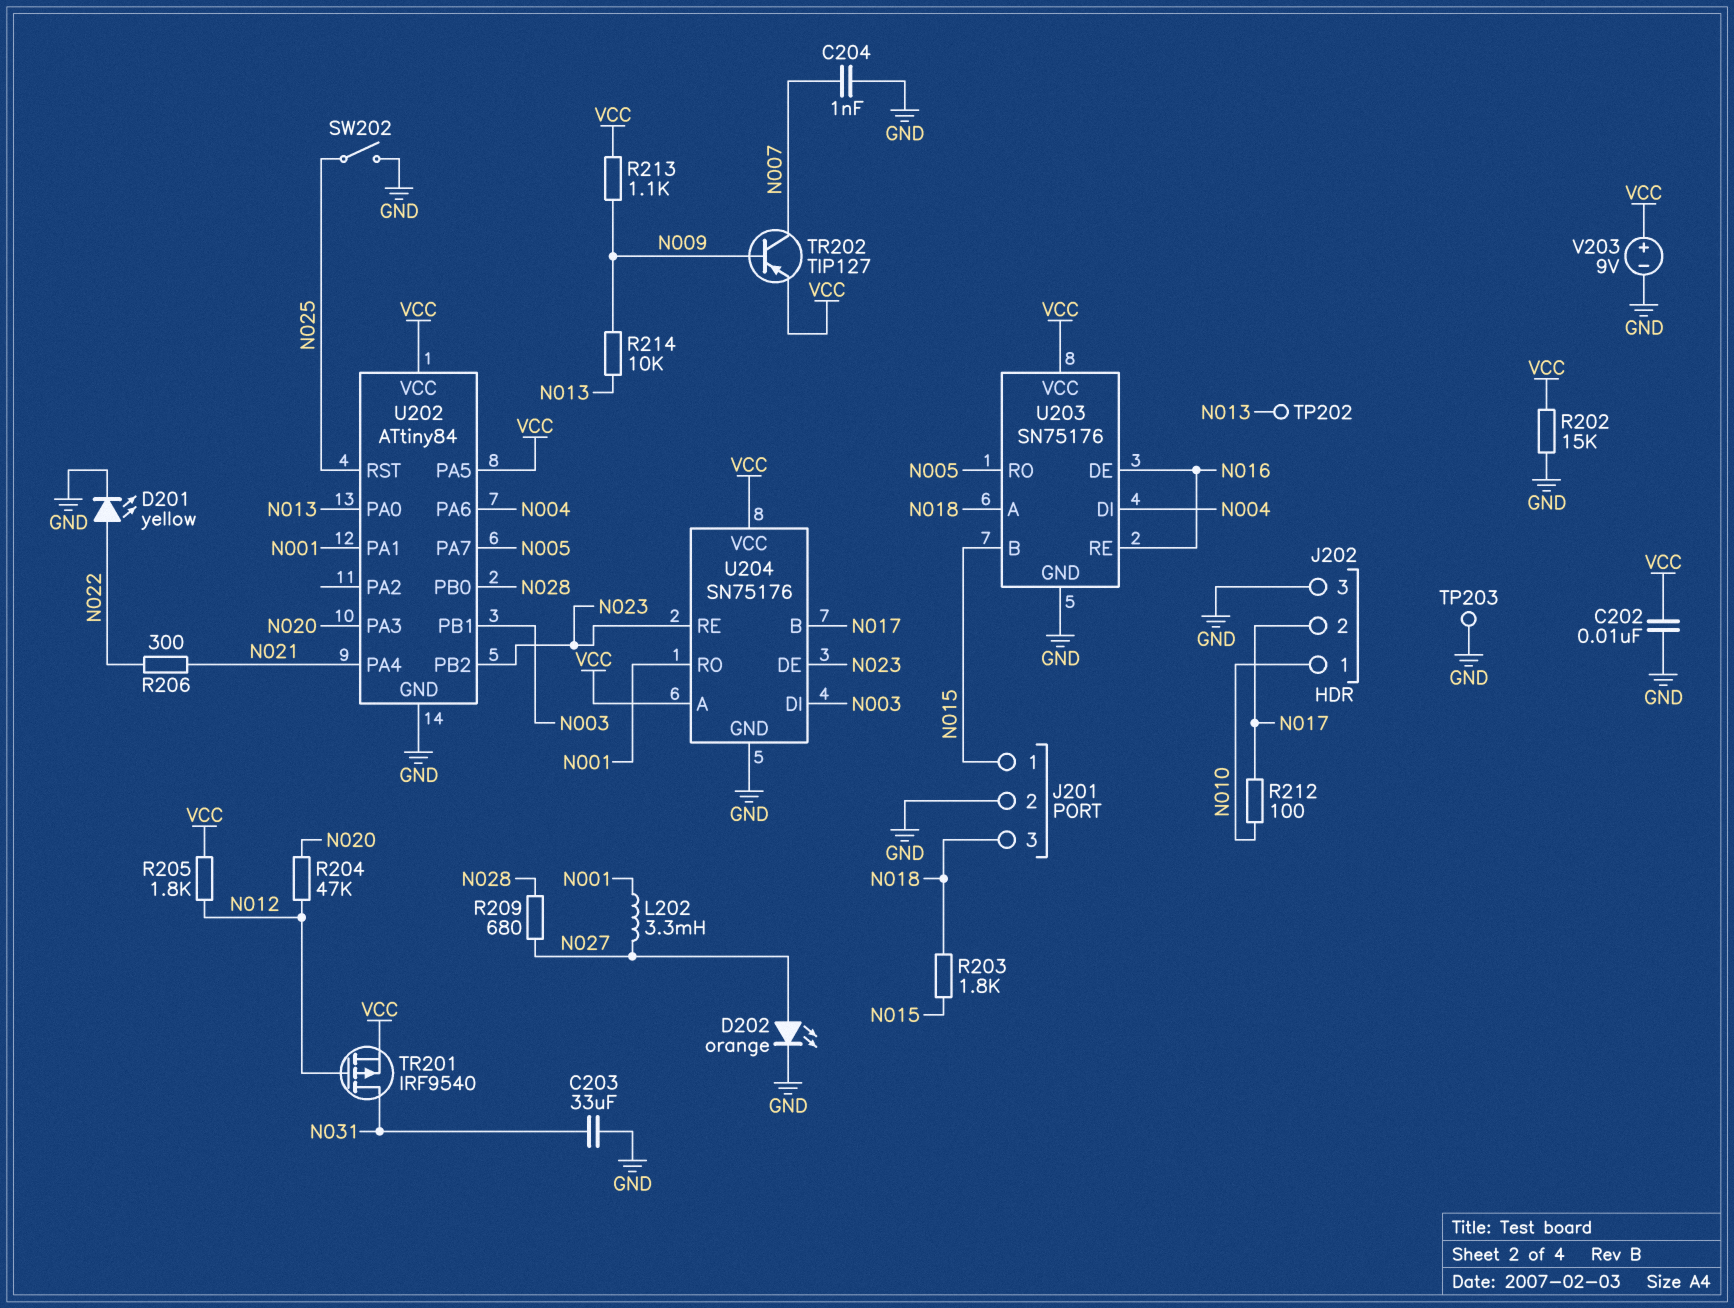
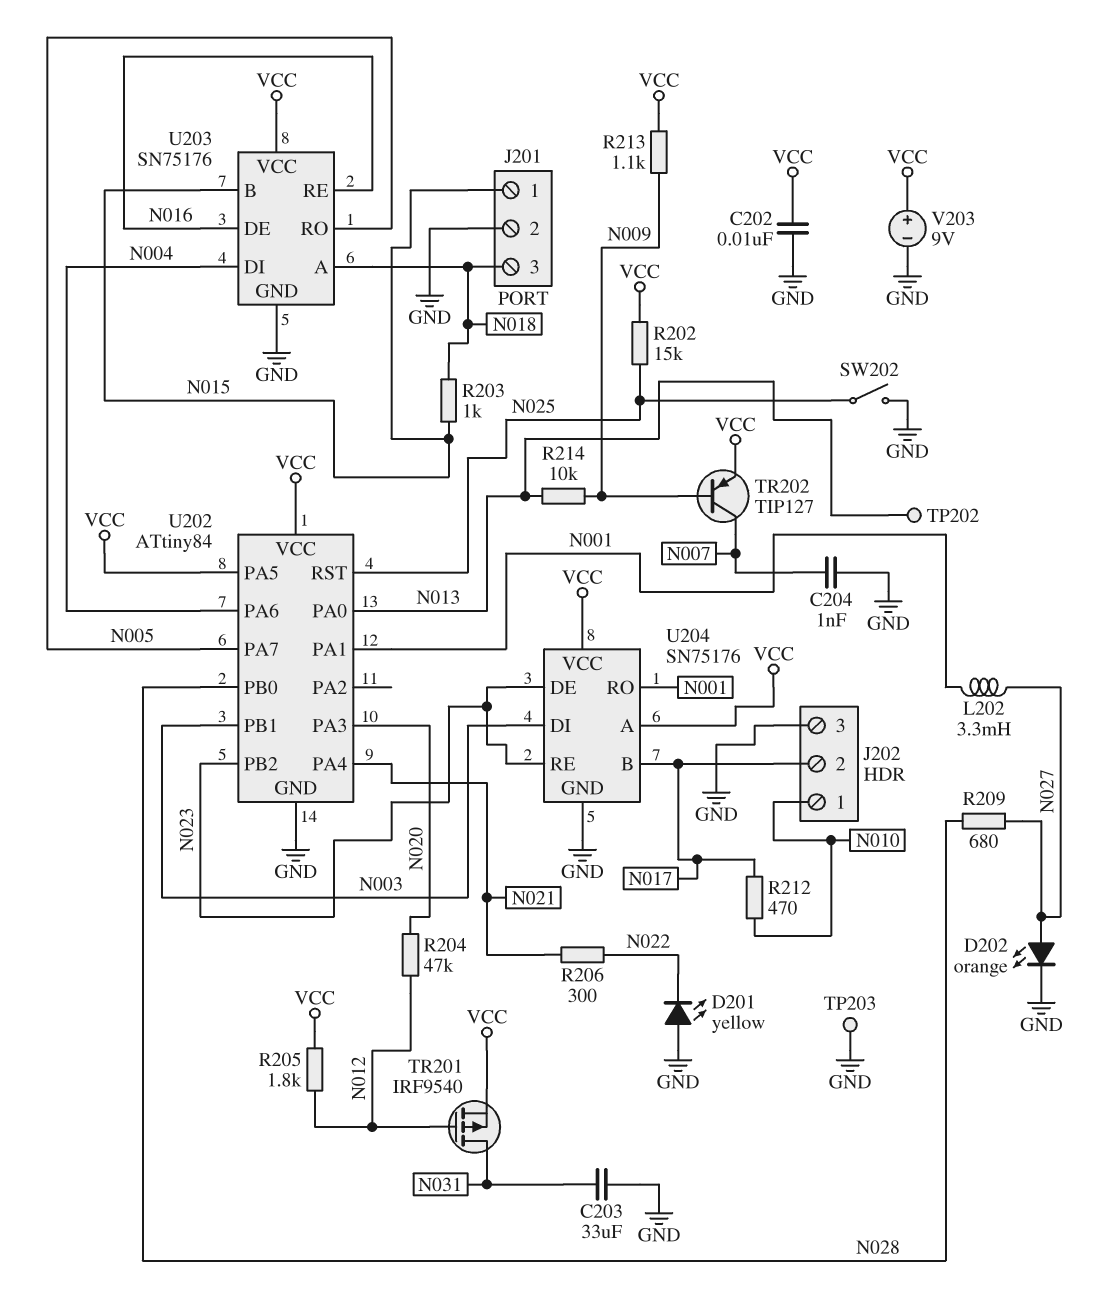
D201: LED yellow (A N022, K GND) -> LED yellow (A GND, K N022)
R202: 15k (GND, VCC) -> 15k (N025, VCC)
R203: 1.8k (N015, N018) -> 1k (N015, N018)
R212: 100 (N010, N017) -> 470 (N010, N017)

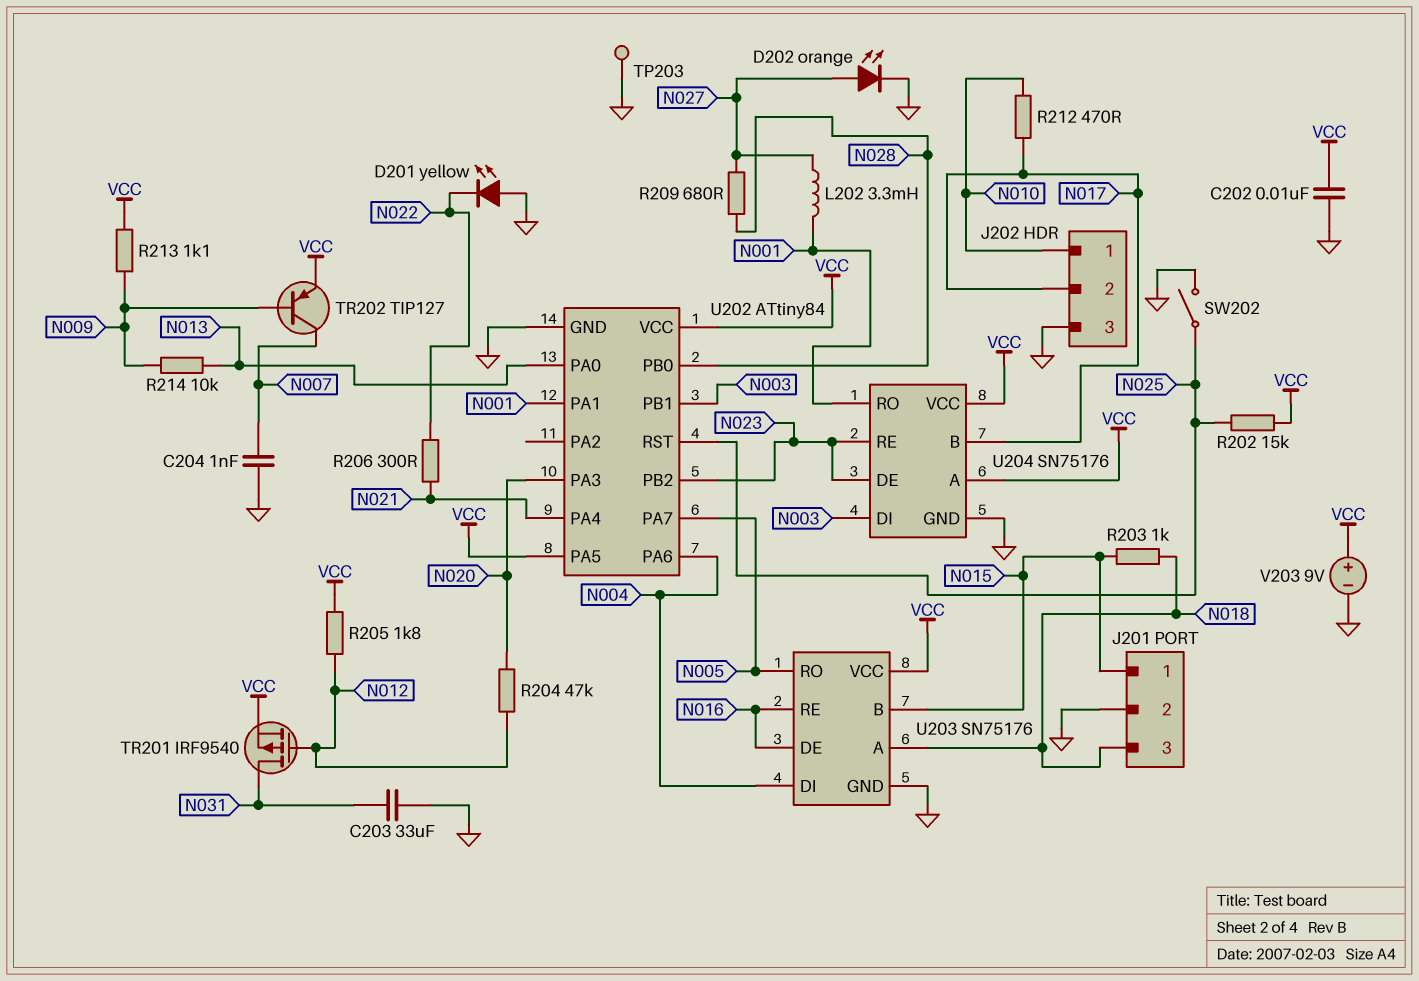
TP202: test point (N013) -> none

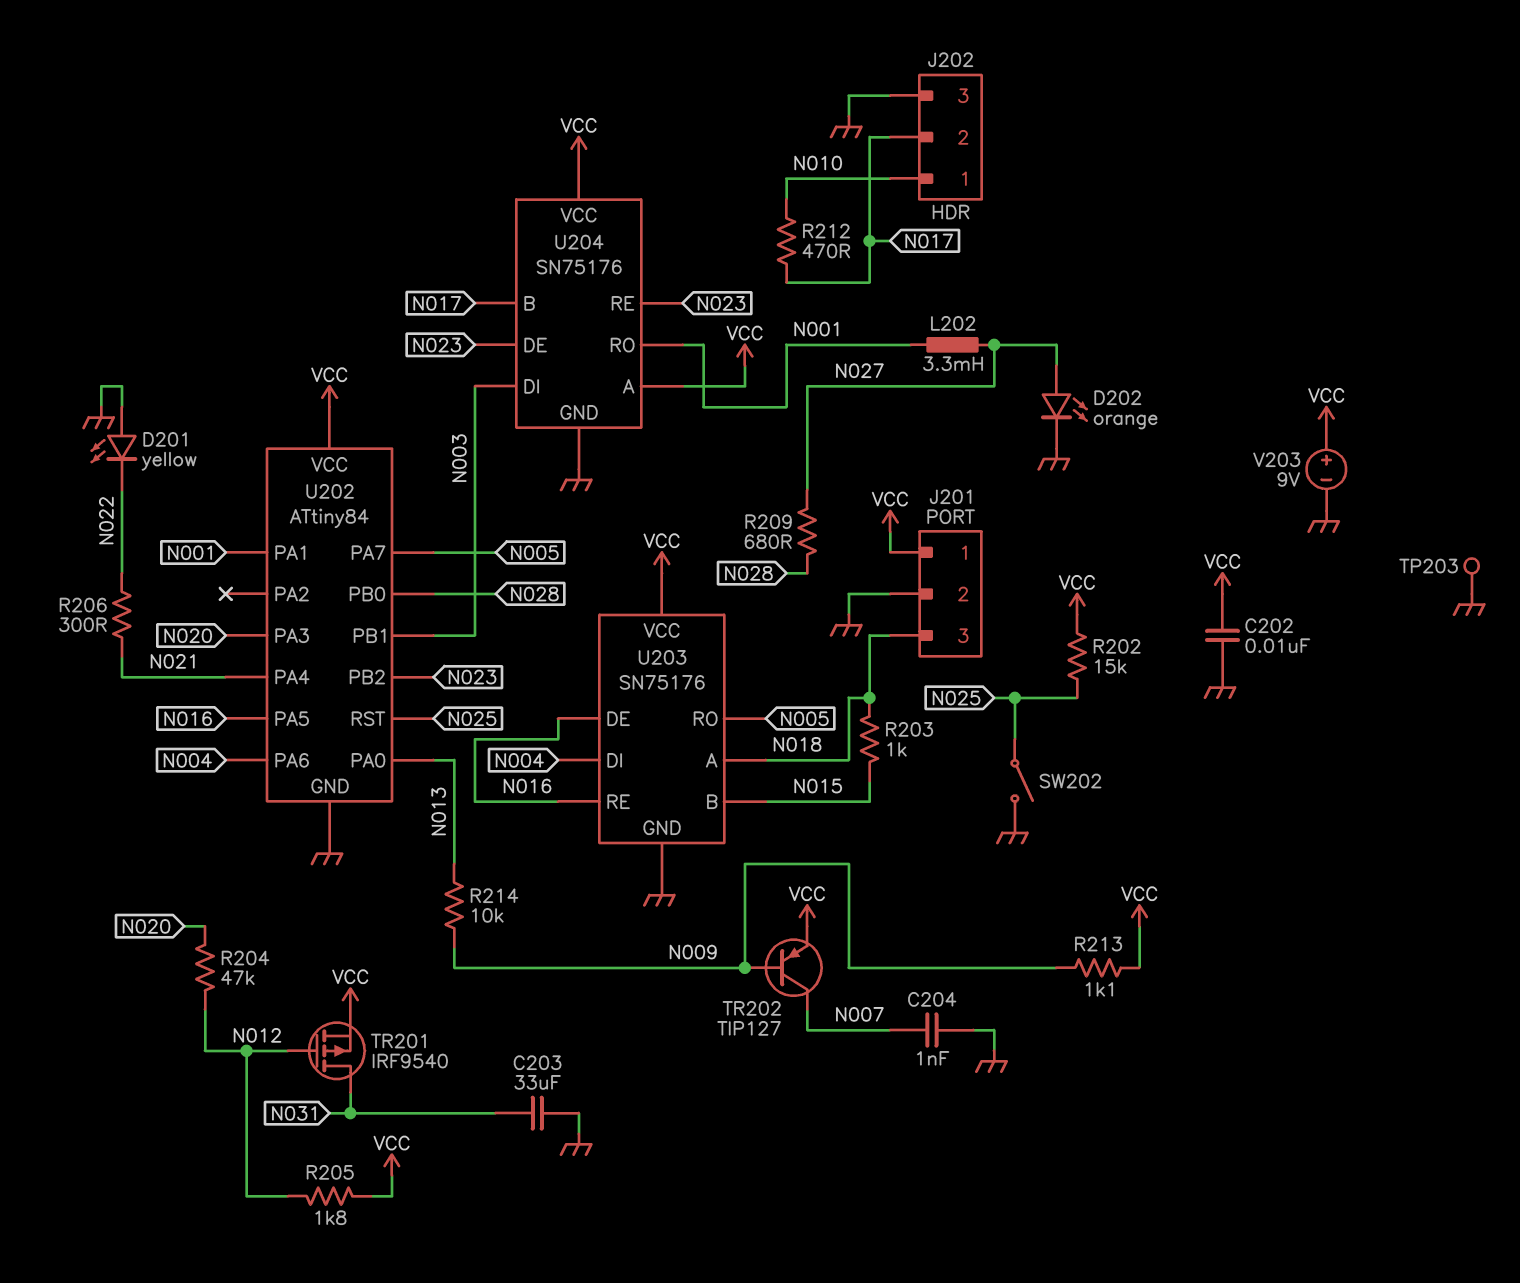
J201 pin 1: N015 -> VCC
U202 pin PA5: VCC -> N016

